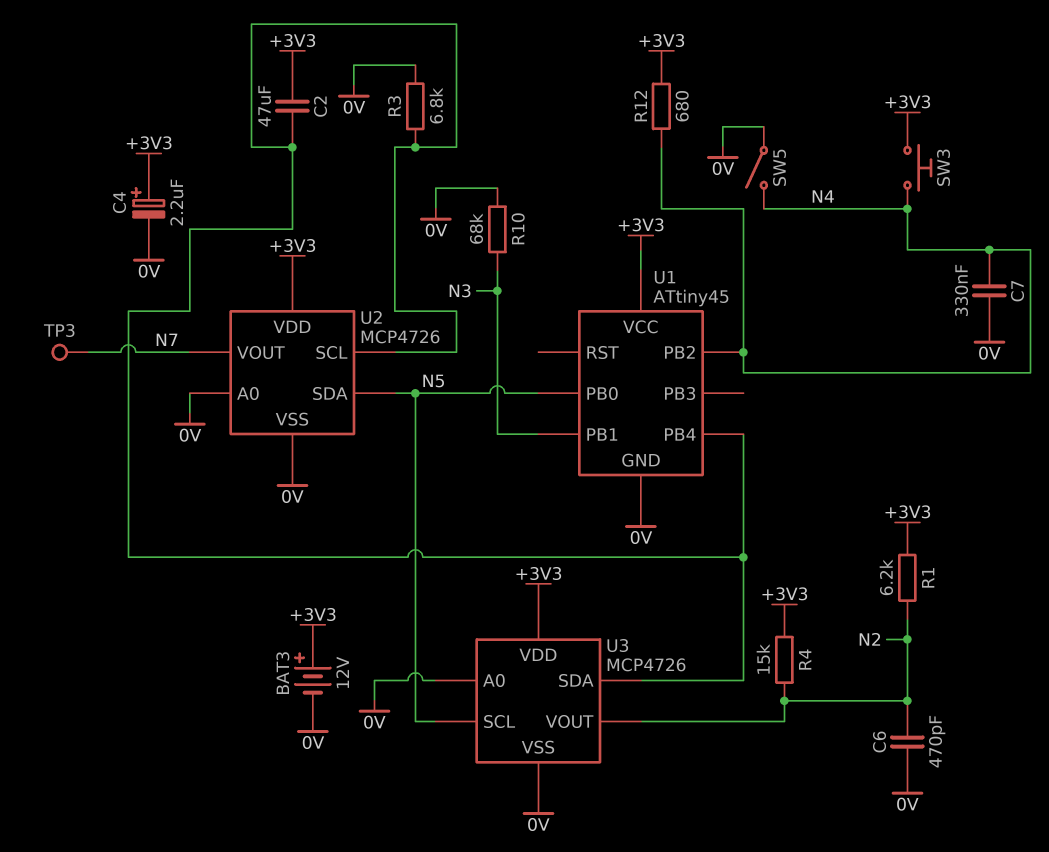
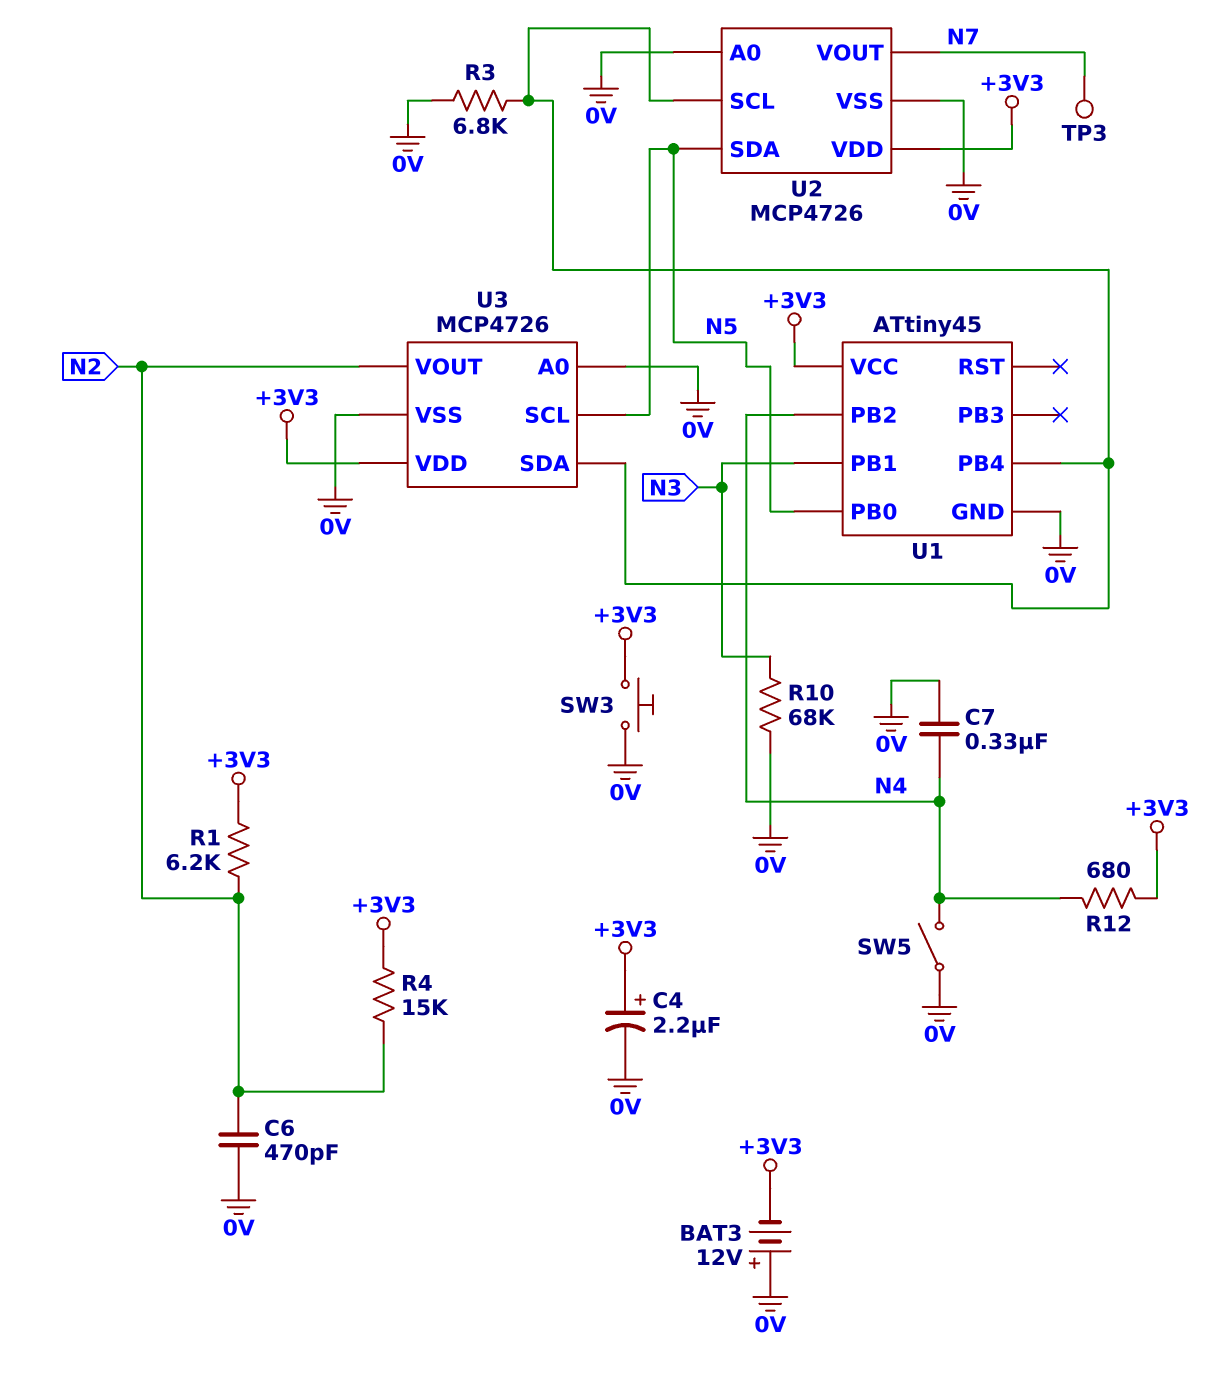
BAT3: 12V (plus +3V3, minus 0V) -> 12V (plus 0V, minus +3V3)
C2: 47uF (+3V3, U1/PB4) -> none
SW3: button (+3V3, N4) -> button (+3V3, 0V)

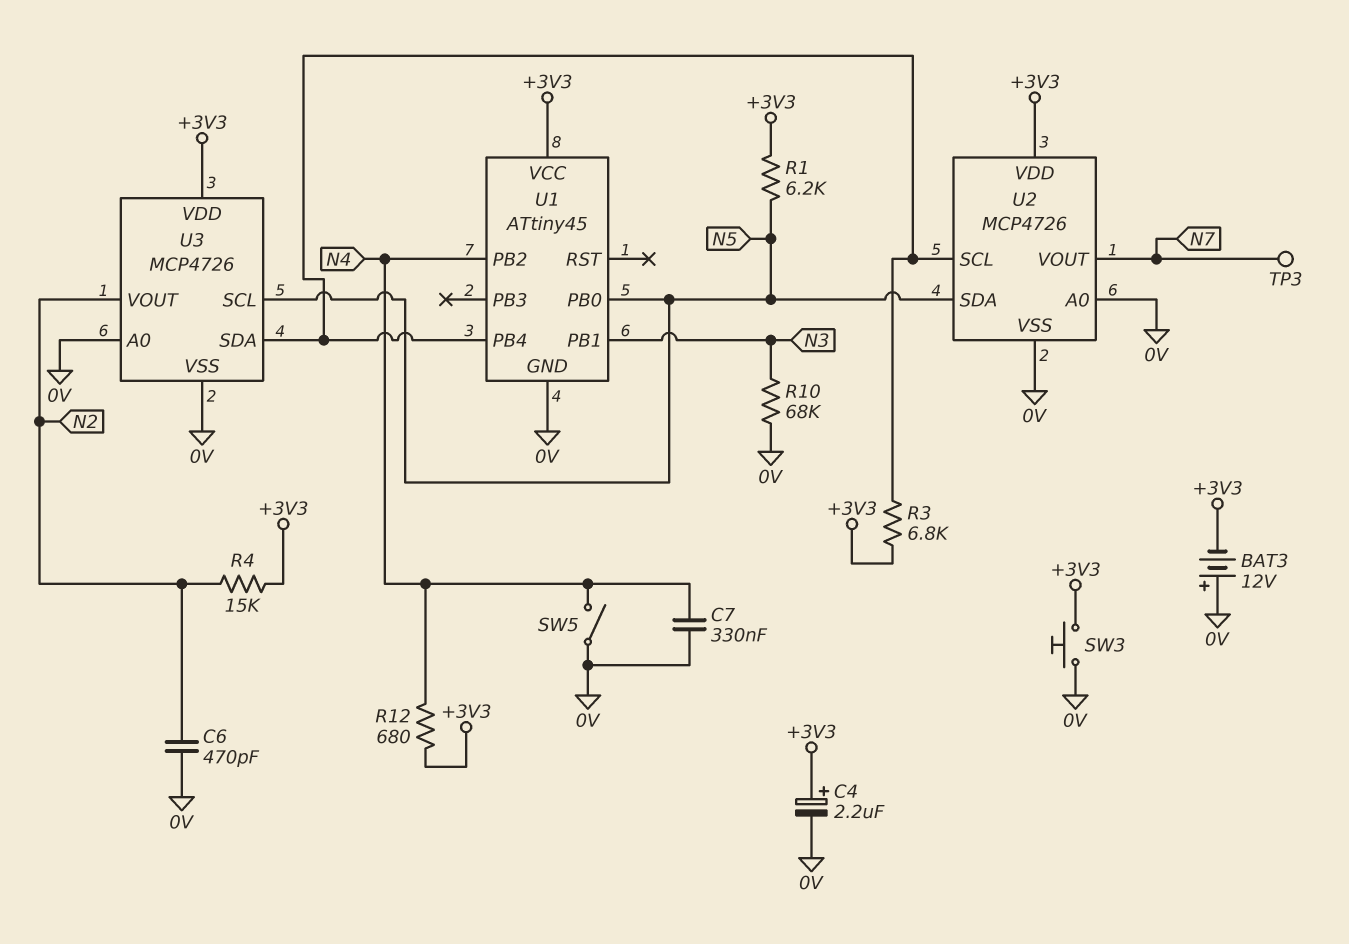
R1: 6.2k (+3V3, N2) -> 6.2k (+3V3, N5)
R3: 6.8k (0V, U1/PB4) -> 6.8k (+3V3, U1/PB4)

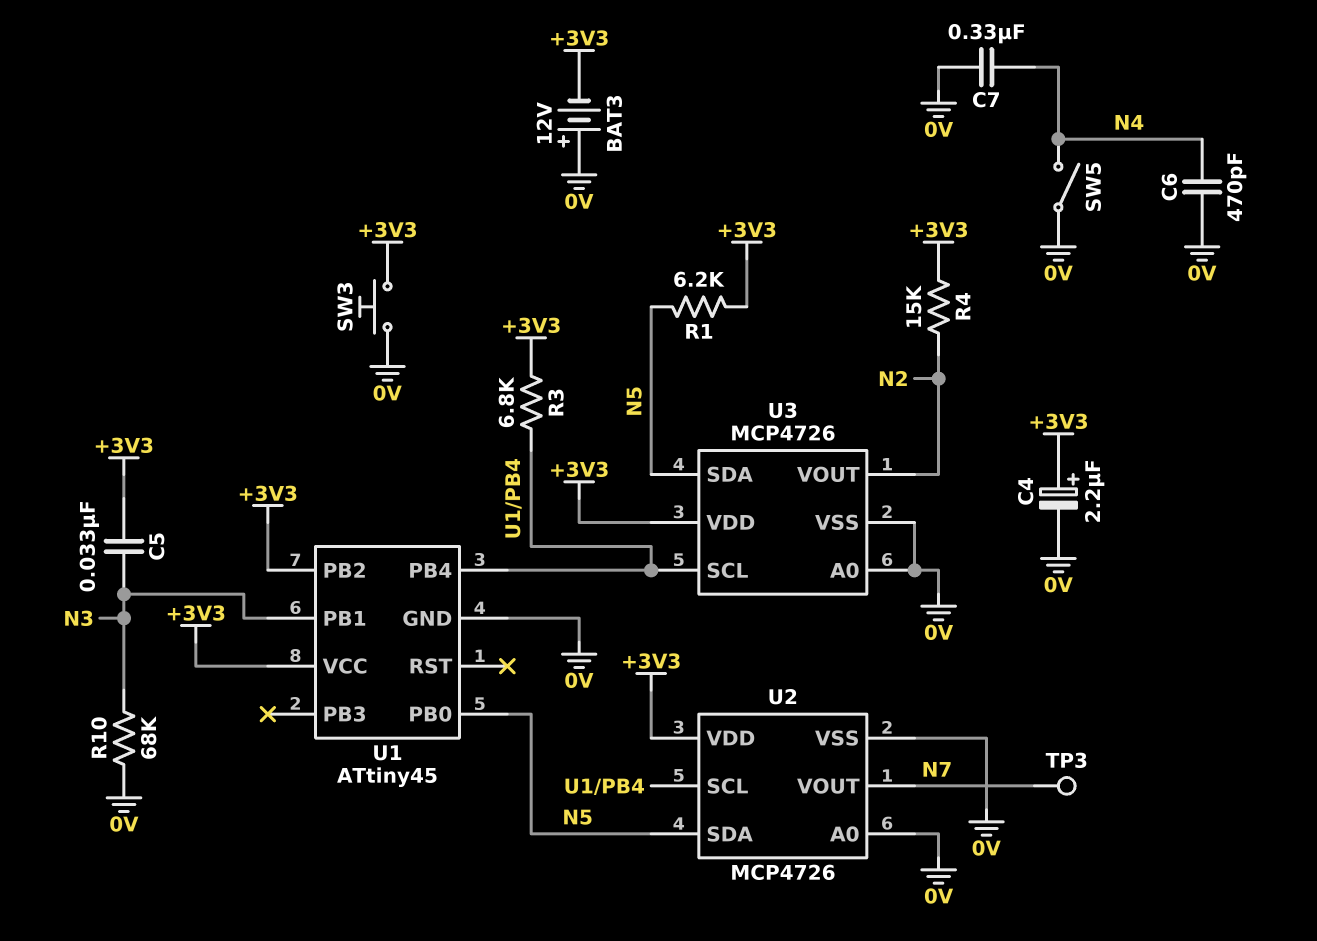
C5: none -> 33nF (+3V3, N3)
C6: 470pF (0V, N2) -> 470pF (0V, N4)
R12: 680 (+3V3, N4) -> none
U1 pin PB2: N4 -> +3V3
U3 pin SCL: N5 -> U1/PB4
U3 pin SDA: U1/PB4 -> N5

